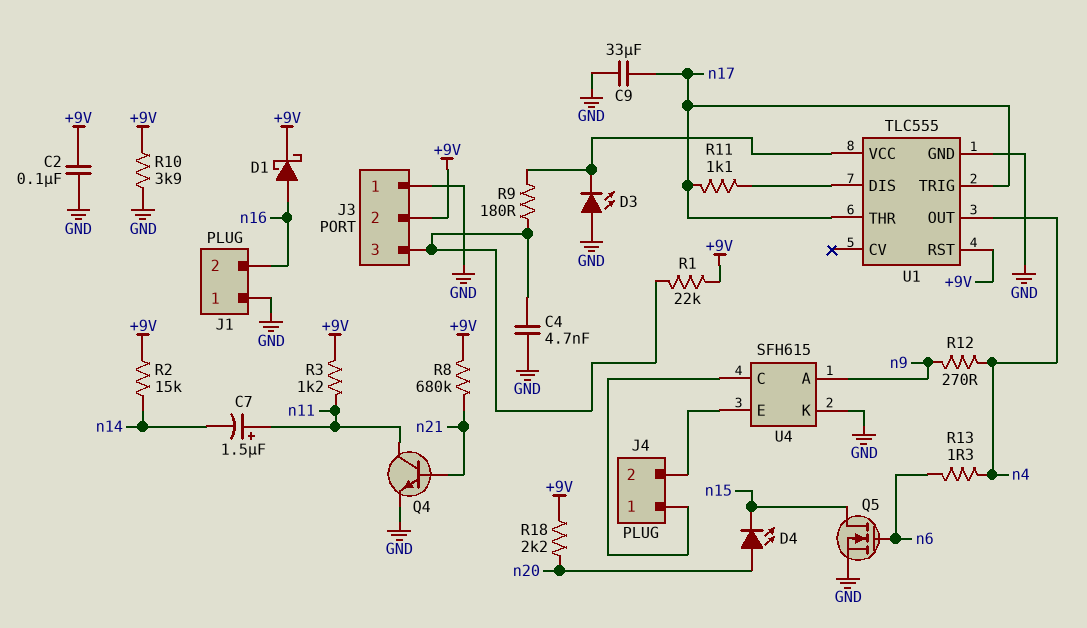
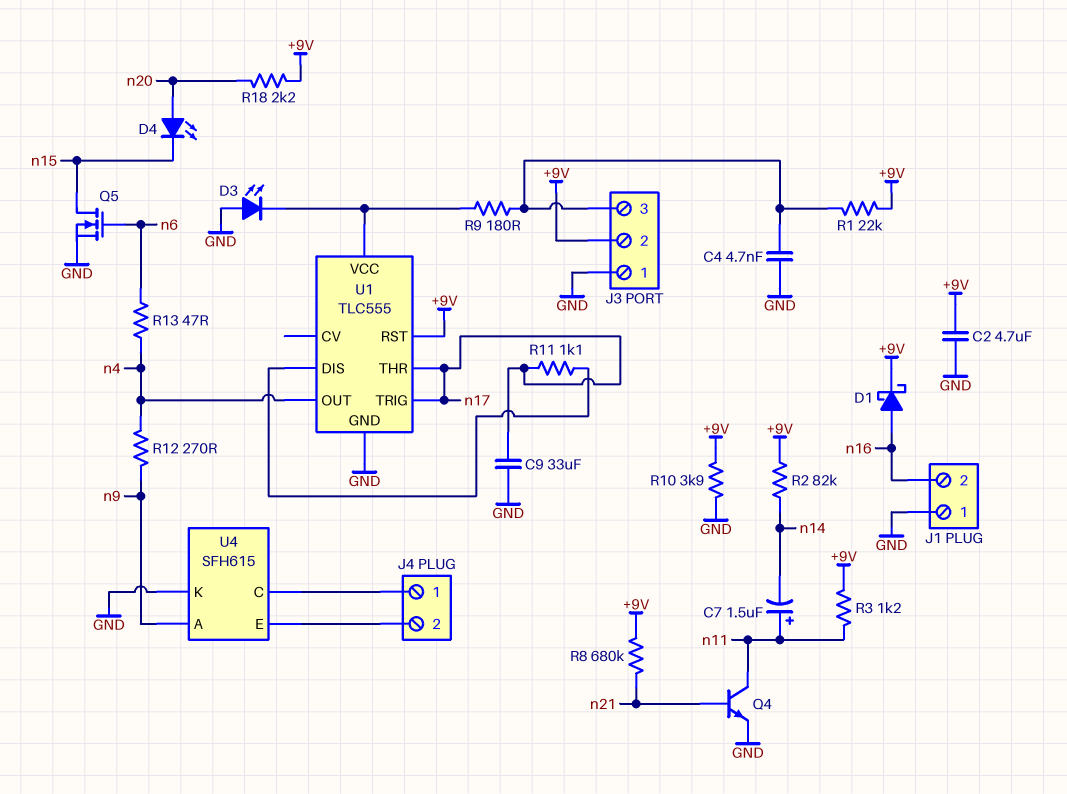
C2: 100nF (+9V, GND) -> 4.7uF (+9V, GND)
R2: 15k (+9V, n14) -> 82k (+9V, n14)
R13: 1.3 (n4, n6) -> 47 (n4, n6)

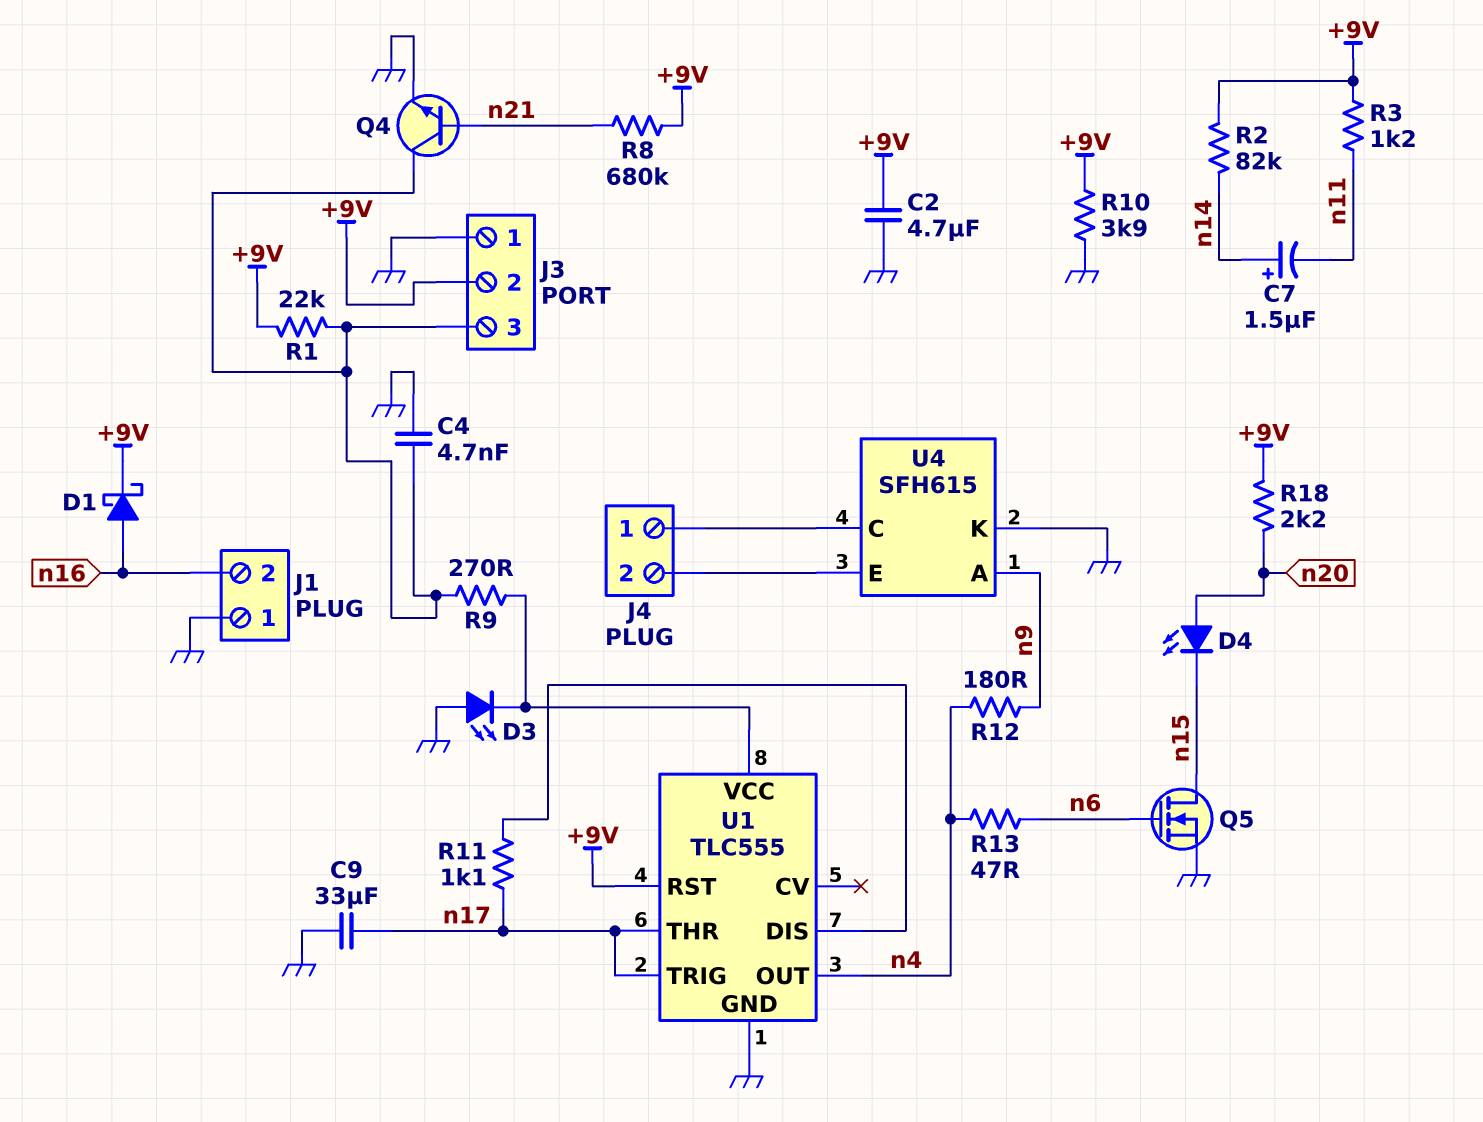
C7: 1.5uF (plus n11, minus n14) -> 1.5uF (plus n14, minus n11)
Q4: NPN (B n21, C n11, E GND) -> NPN (B n21, C J3/3, E GND)
R9: 180 (J3/3, U1/VCC) -> 270 (J3/3, U1/VCC)
R12: 270 (n4, n9) -> 180 (n4, n9)

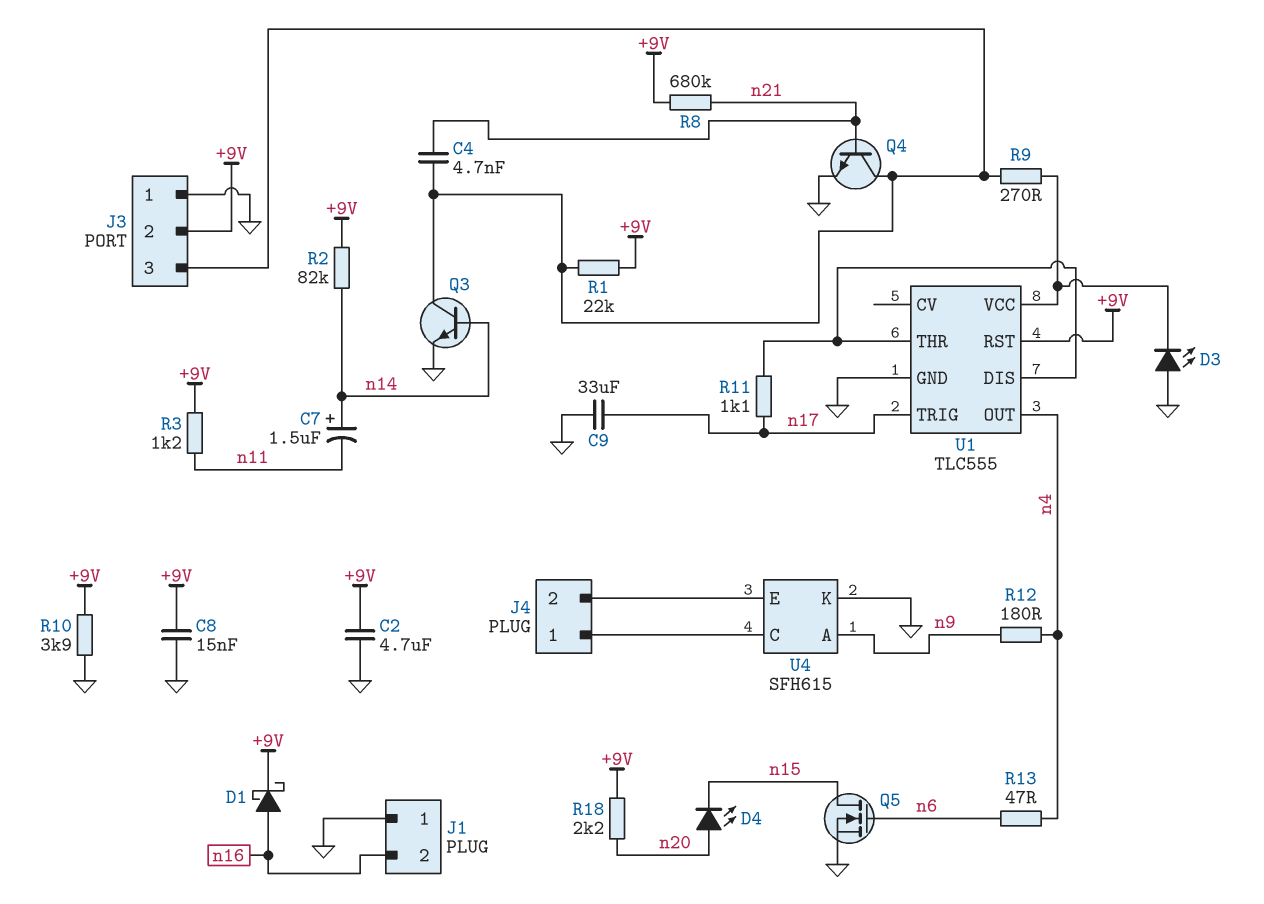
C4: 4.7nF (GND, J3/3) -> 4.7nF (J3/3, n21)
C8: none -> 15nF (+9V, GND)
Q3: none -> NPN (B n14, C J3/3, E GND)
U1 pin THR: n17 -> U1/DIS

